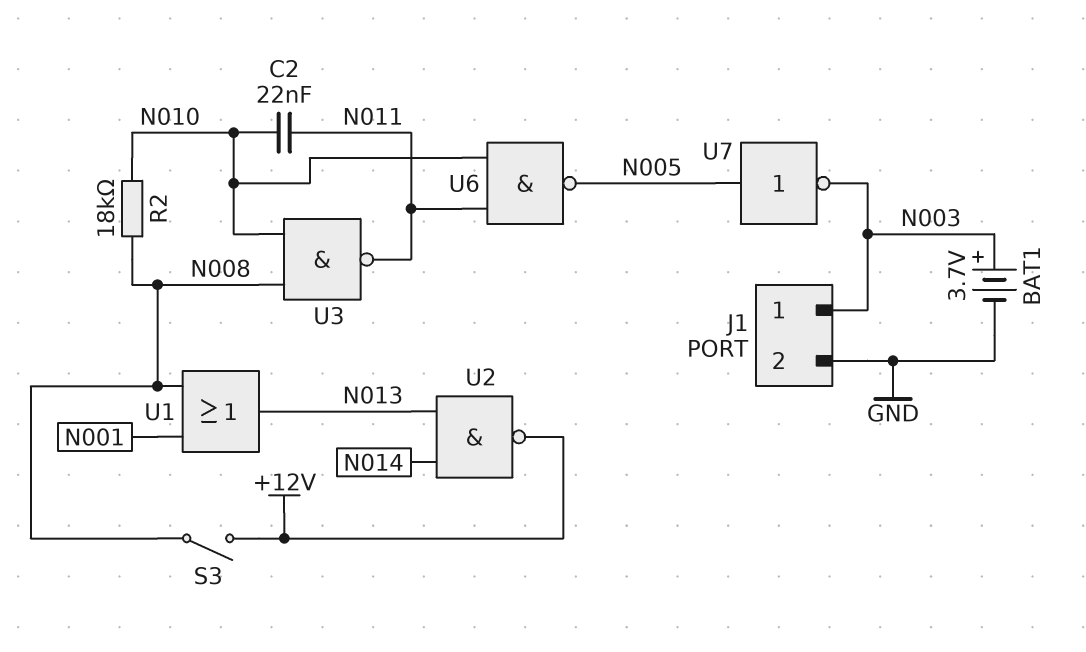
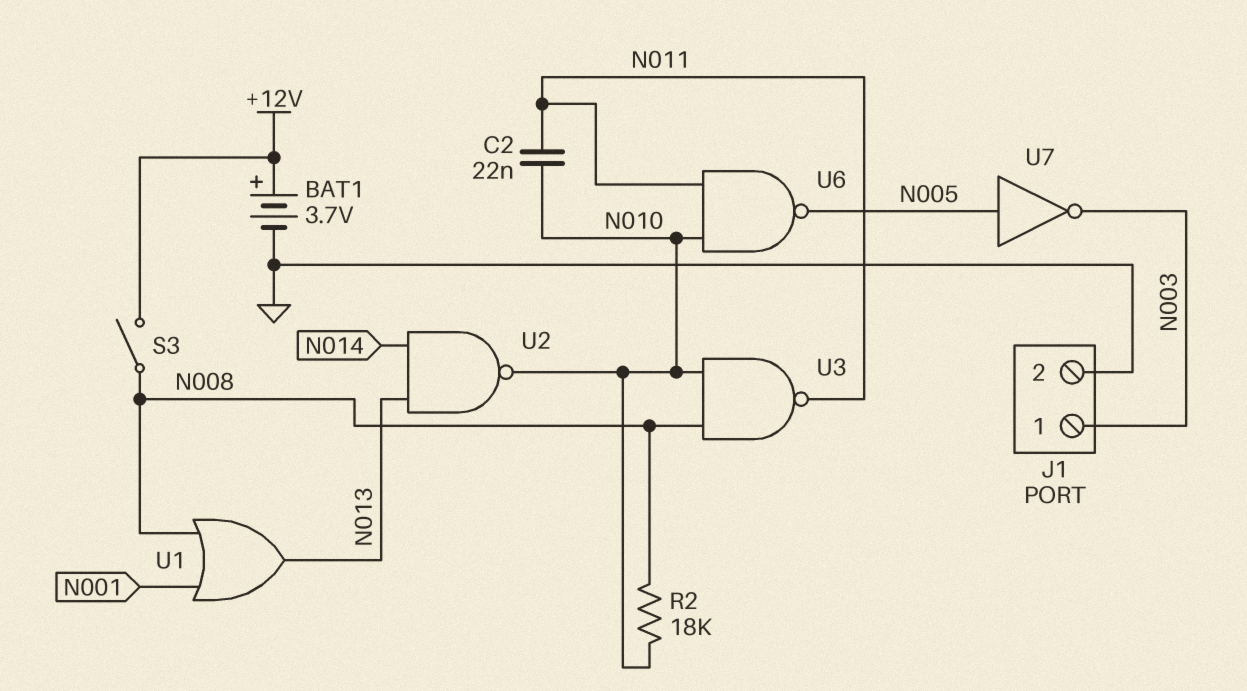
BAT1: 3.7V (plus N003, minus GND) -> 3.7V (plus +12V, minus GND)
U2: NAND (in N013, in N014, out +12V) -> NAND (in N013, in N014, out N010)

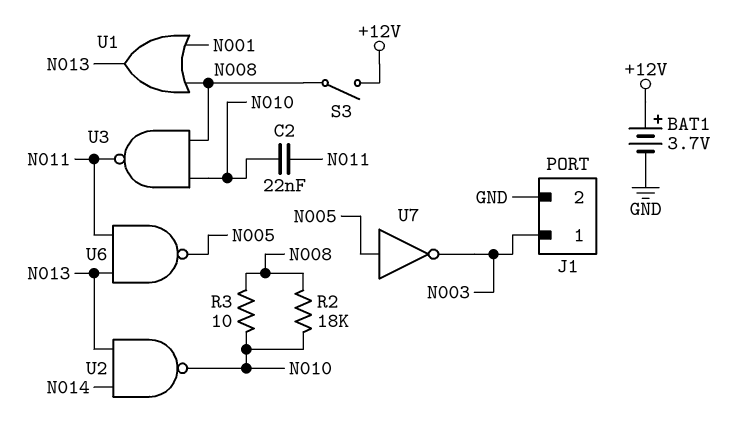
R3: none -> 10 (N008, N010)
U6: NAND (in N010, in N011, out N005) -> NAND (in N011, in N013, out N005)

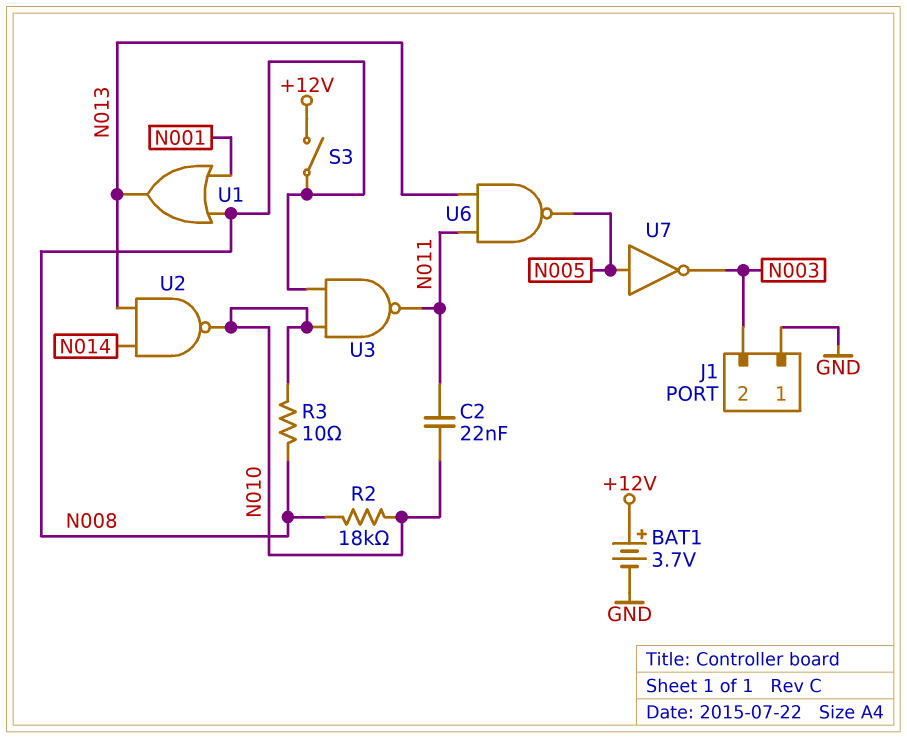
J1 pin 1: N003 -> GND
J1 pin 2: GND -> N003

